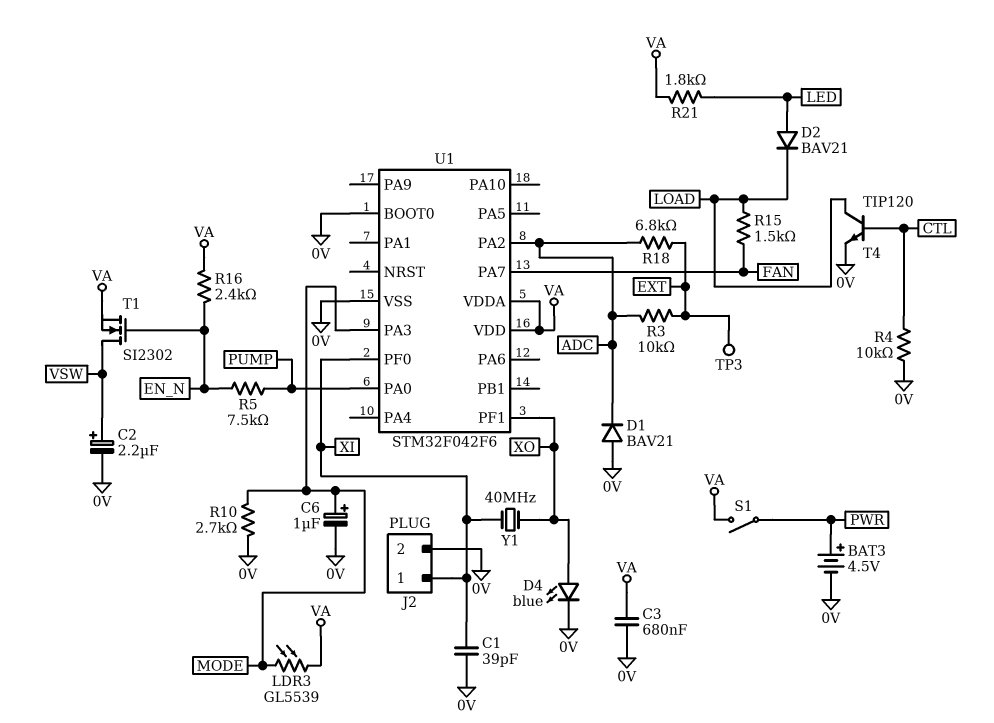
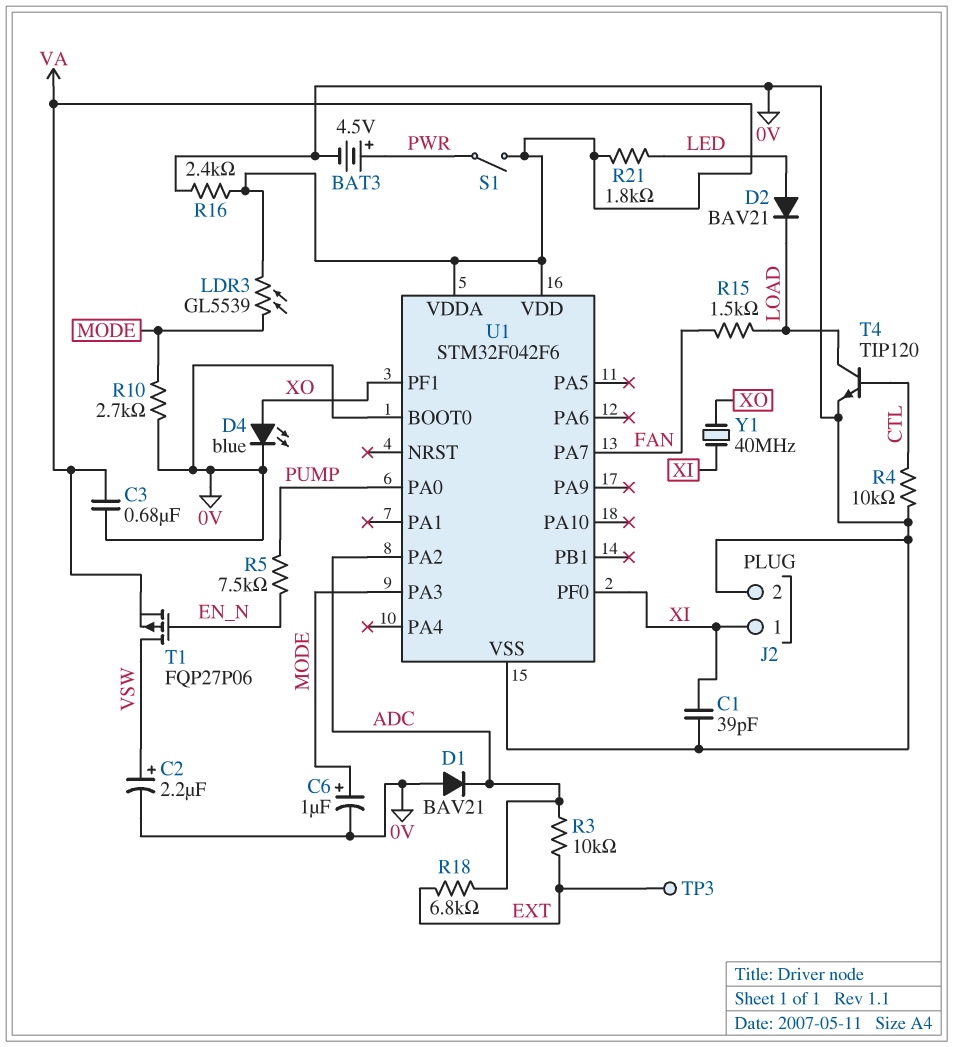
R16: 2.4k (EN_N, VA) -> 2.4k (0V, VA)
T1: NMOS SI2302 (G EN_N, D VSW, S VA) -> PMOS FQP27P06 (G EN_N, D VSW, S VA)

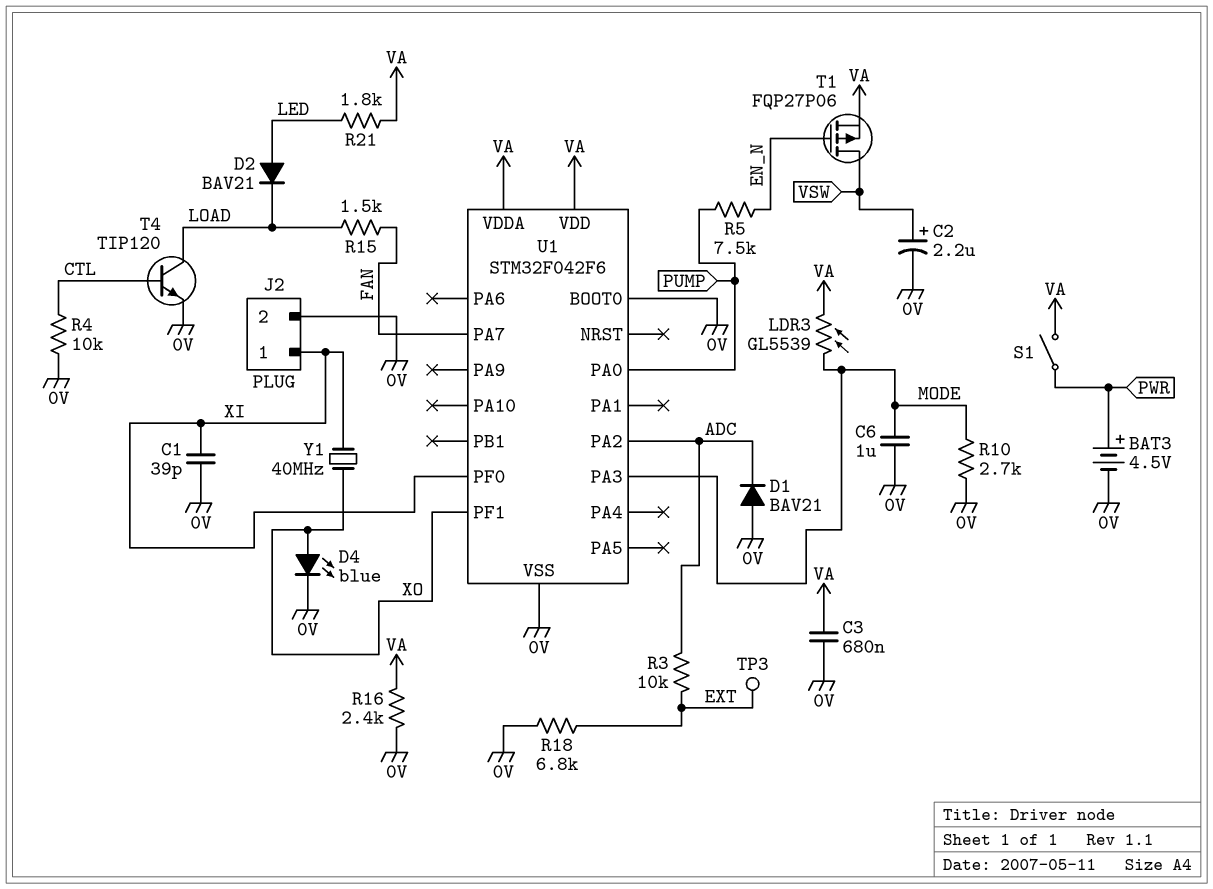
C6: 1uF (plus MODE, minus 0V) -> 1uF (0V, MODE)
R18: 6.8k (ADC, EXT) -> 6.8k (0V, EXT)

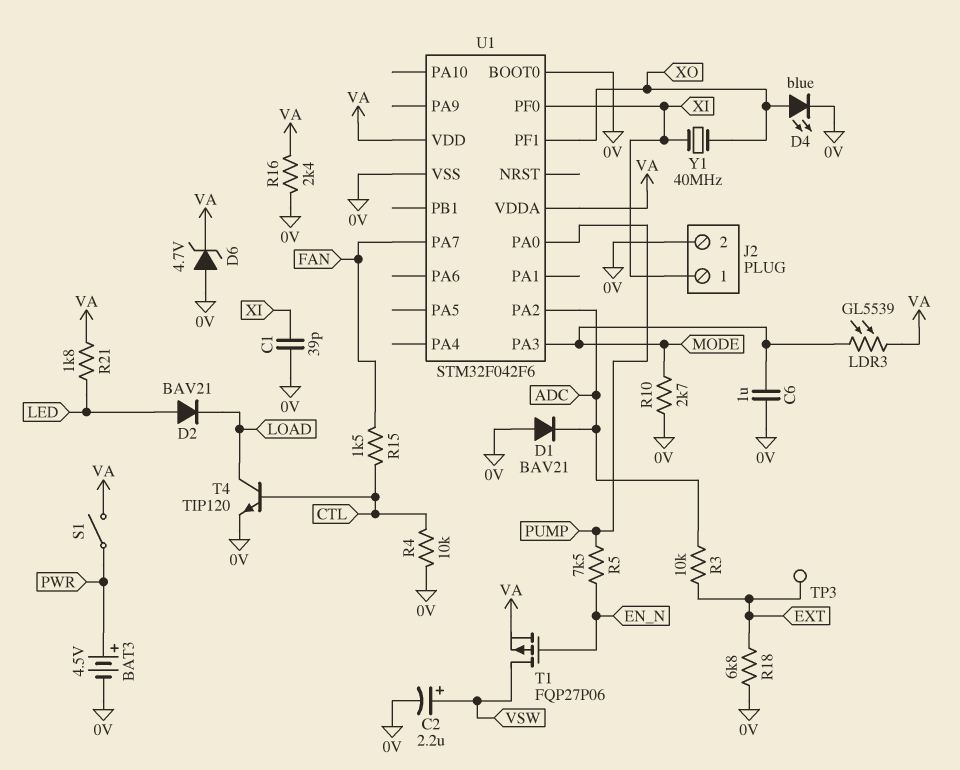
C3: 680nF (0V, VA) -> none
D6: none -> zener 4.7V (A 0V, K VA)
R15: 1.5k (FAN, LOAD) -> 1.5k (CTL, FAN)

